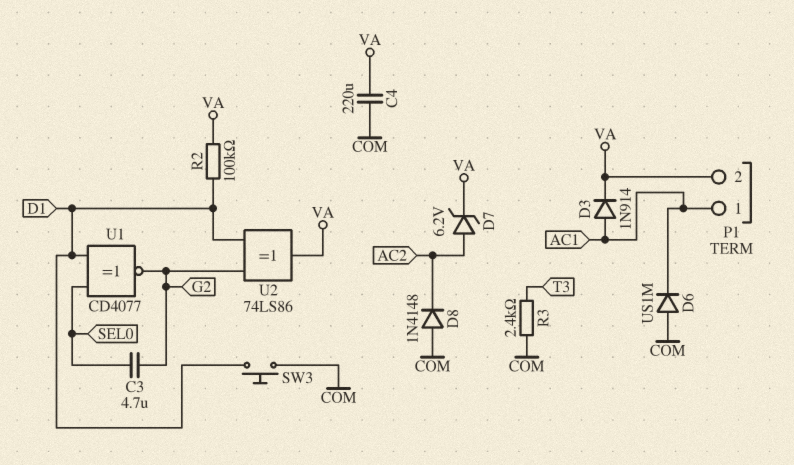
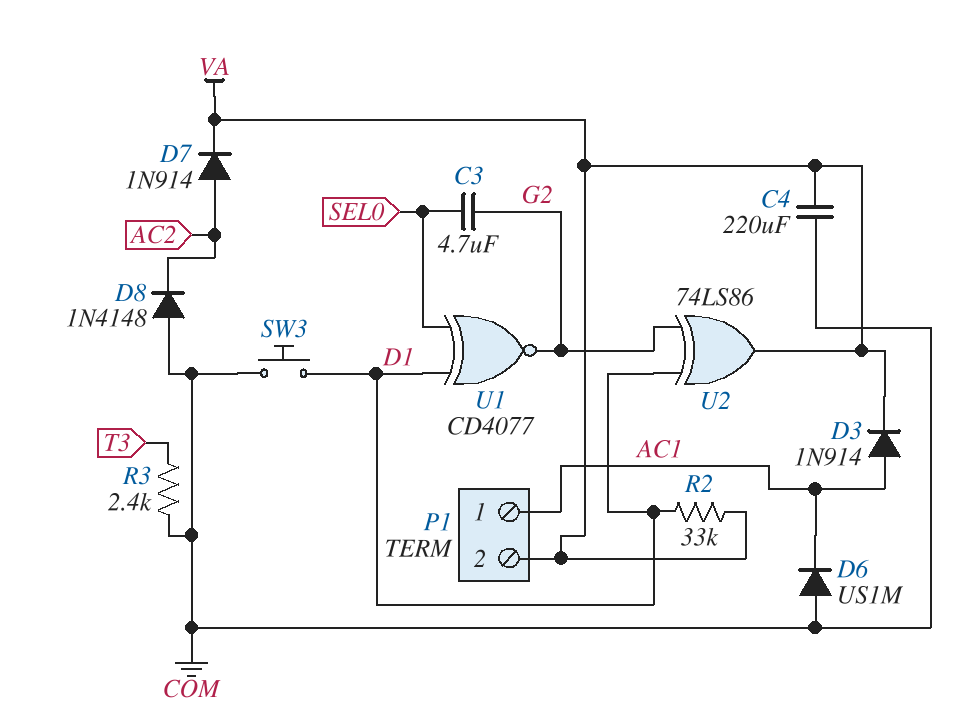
D7: zener 6.2V (A AC2, K VA) -> diode 1N914 (A AC2, K VA)
R2: 100k (D1, VA) -> 33k (D1, VA)

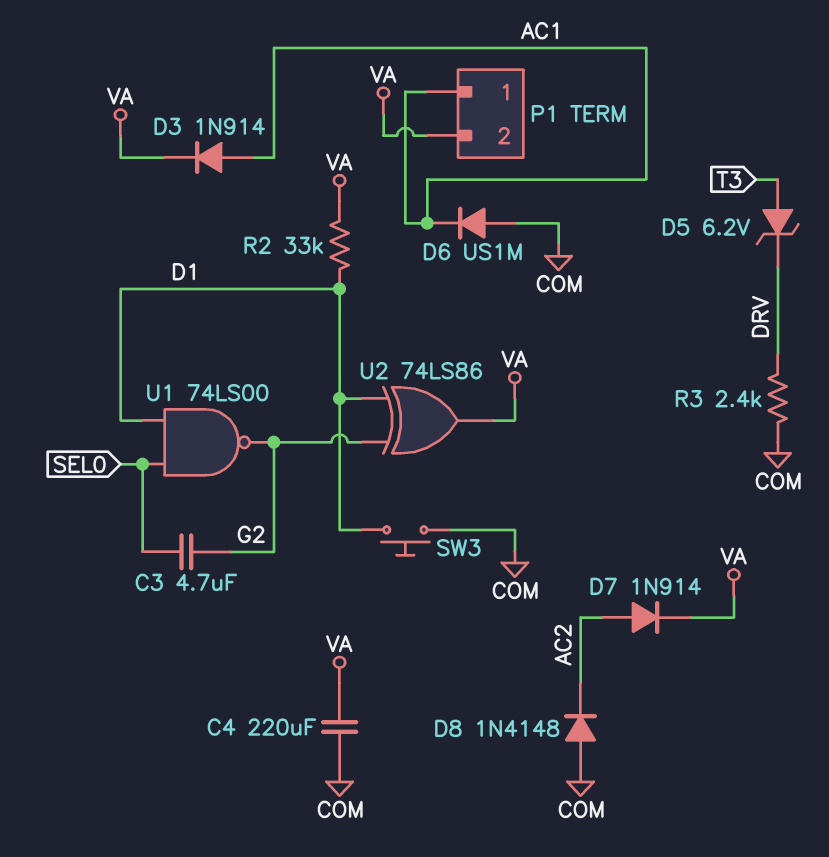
D5: none -> zener 6.2V (A T3, K DRV)
R3: 2.4k (COM, T3) -> 2.4k (COM, DRV)
U1: XNOR CD4077 (in D1, in SEL0, out G2) -> NAND 74LS00 (in D1, in SEL0, out G2)

